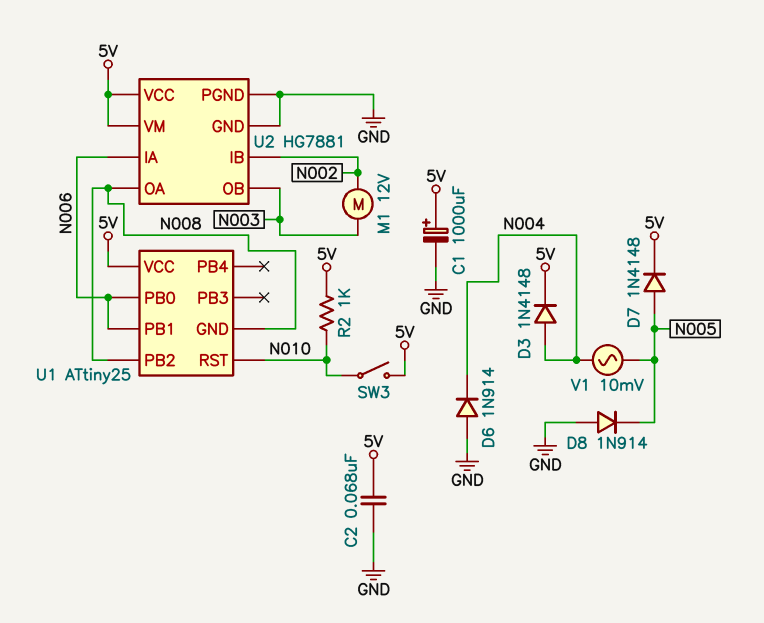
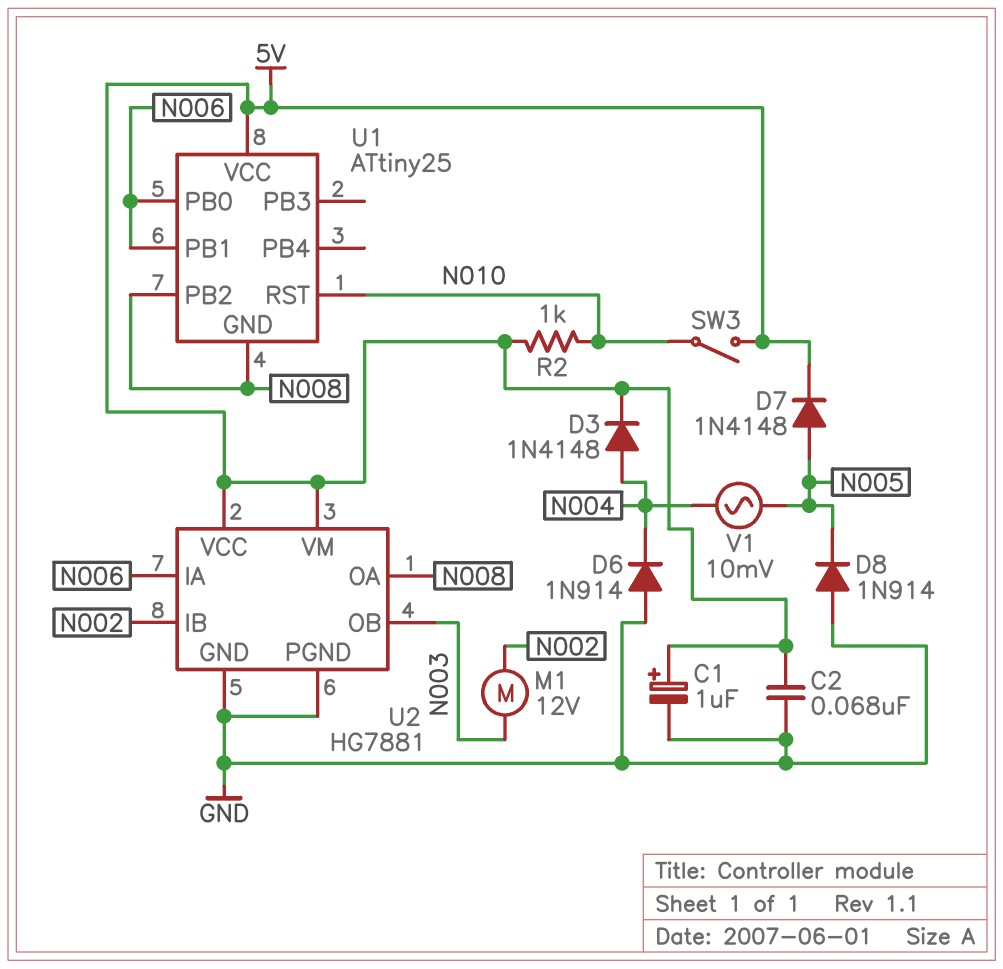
C1: 1000uF (plus 5V, minus GND) -> 1uF (plus 5V, minus GND)

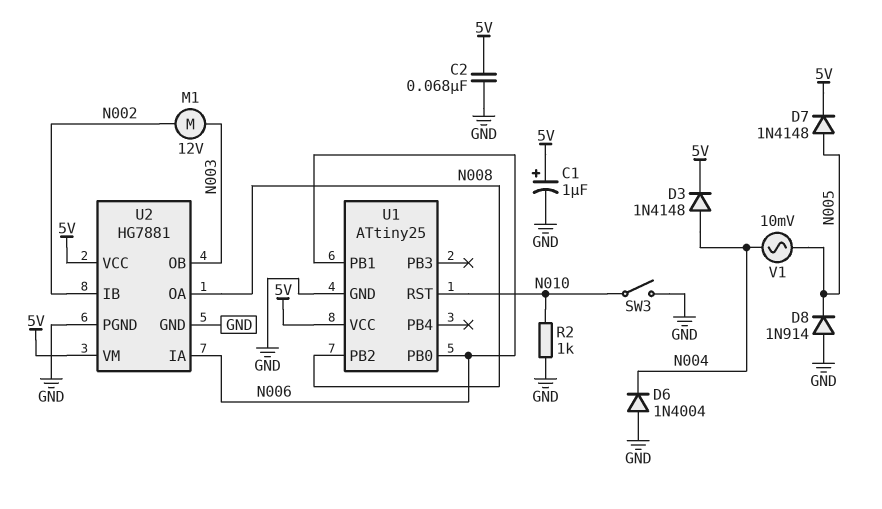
D6: diode 1N914 (A GND, K N004) -> diode 1N4004 (A GND, K N004)
R2: 1k (5V, N010) -> 1k (GND, N010)
SW3: switch (5V, N010) -> switch (GND, N010)
U1 pin GND: N008 -> GND

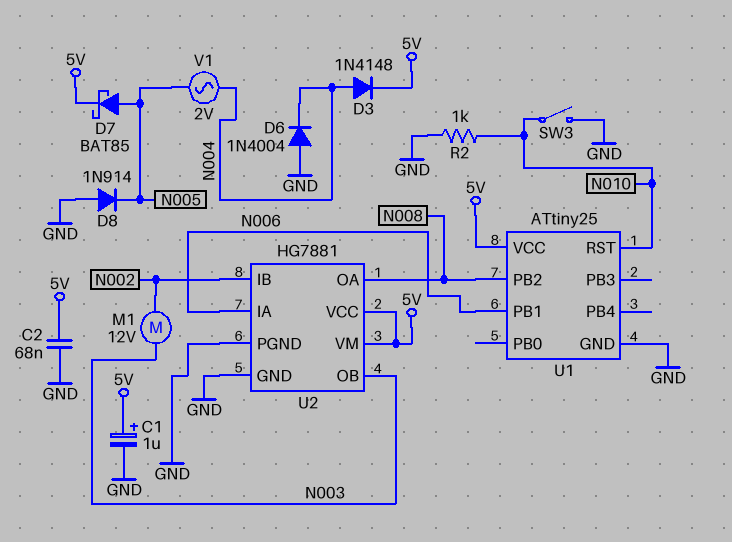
D7: diode 1N4148 (A N005, K 5V) -> schottky BAT85 (A N005, K 5V)
U1 pin PB0: N006 -> none
V1: AC 10mV (N004, N005) -> AC 2V (N004, N005)

